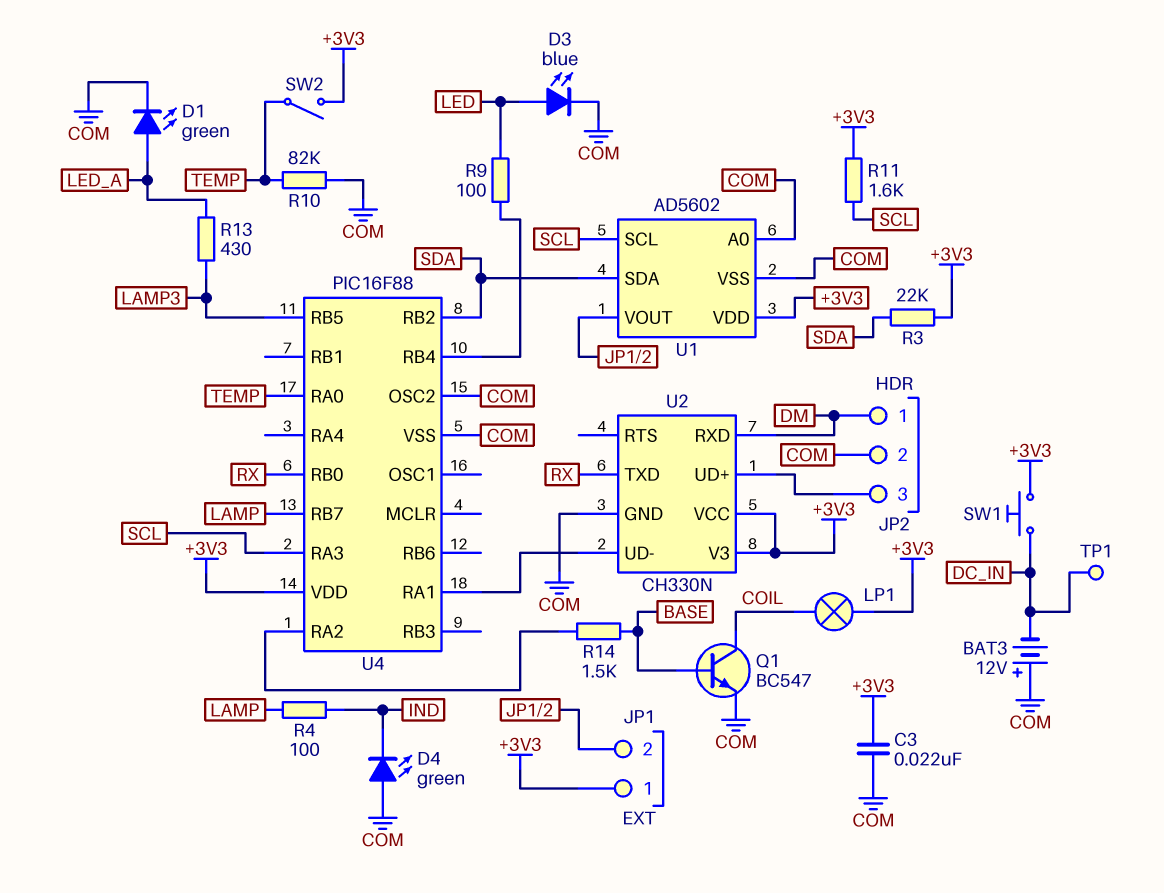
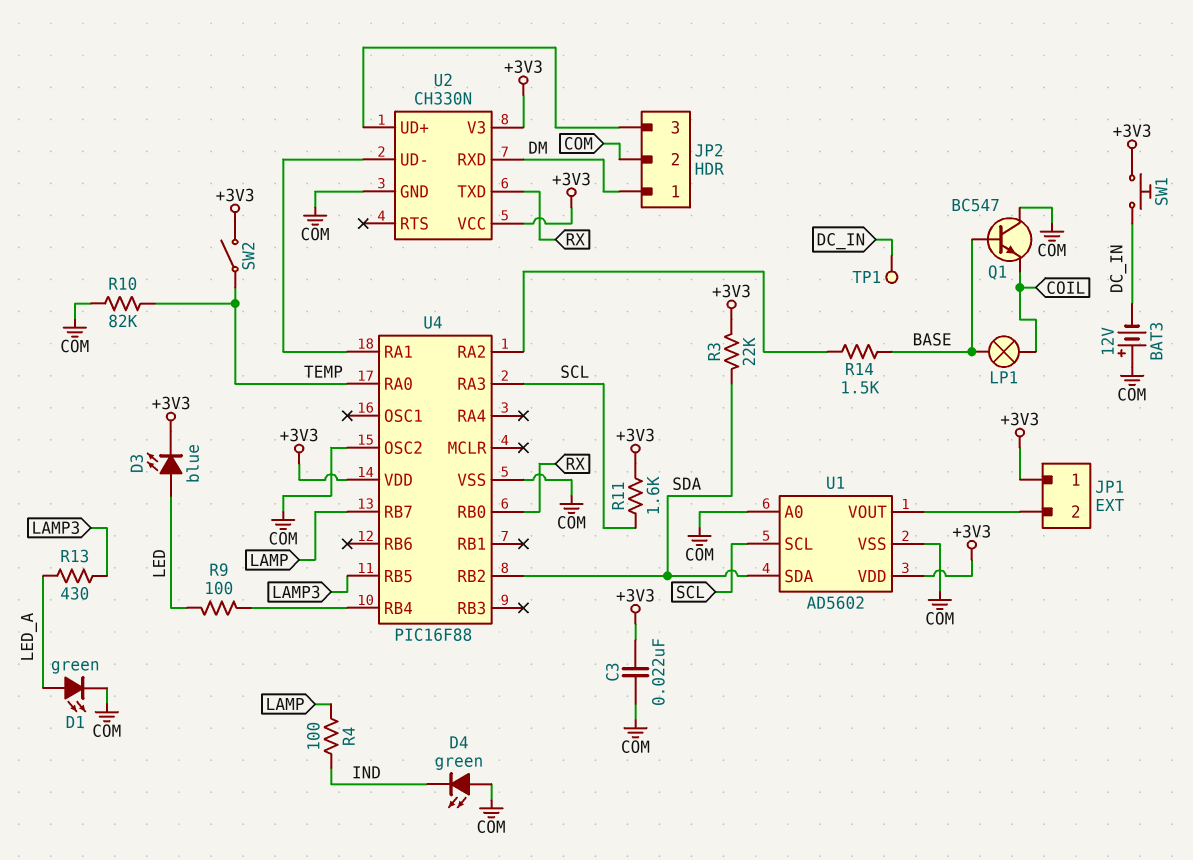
D3: LED blue (A LED, K COM) -> LED blue (A LED, K +3V3)
LP1: lamp (+3V3, COIL) -> lamp (BASE, COIL)
Q1: NPN BC547 (B BASE, C COIL, E COM) -> NPN BC547 (B BASE, C COM, E COIL)

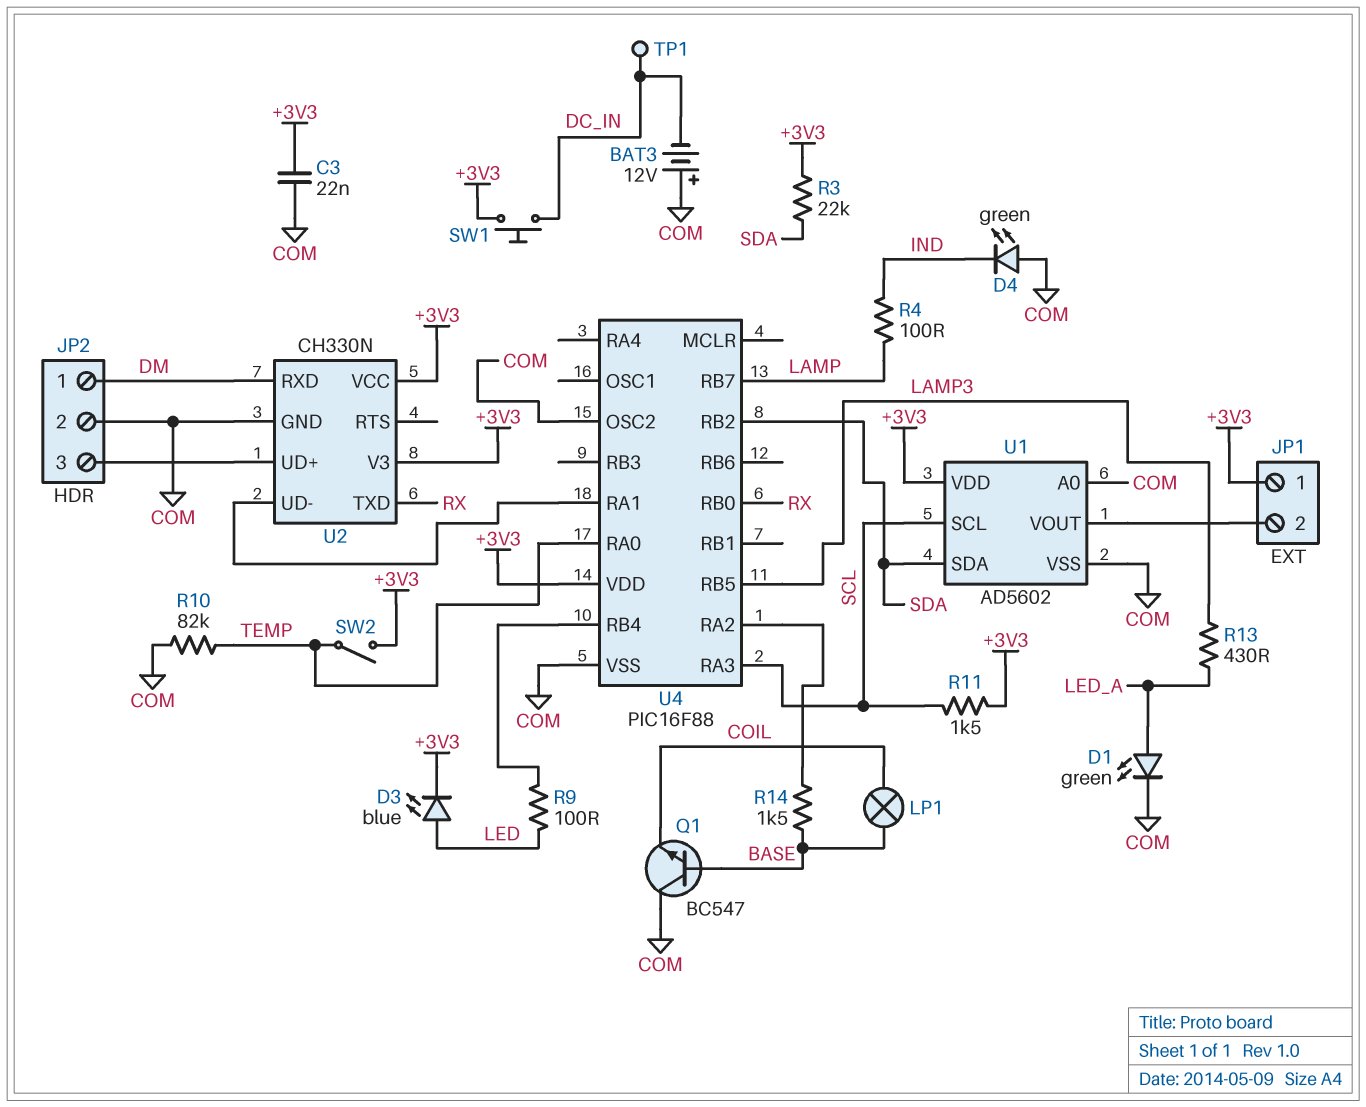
R11: 1.6k (+3V3, SCL) -> 1.5k (+3V3, SCL)

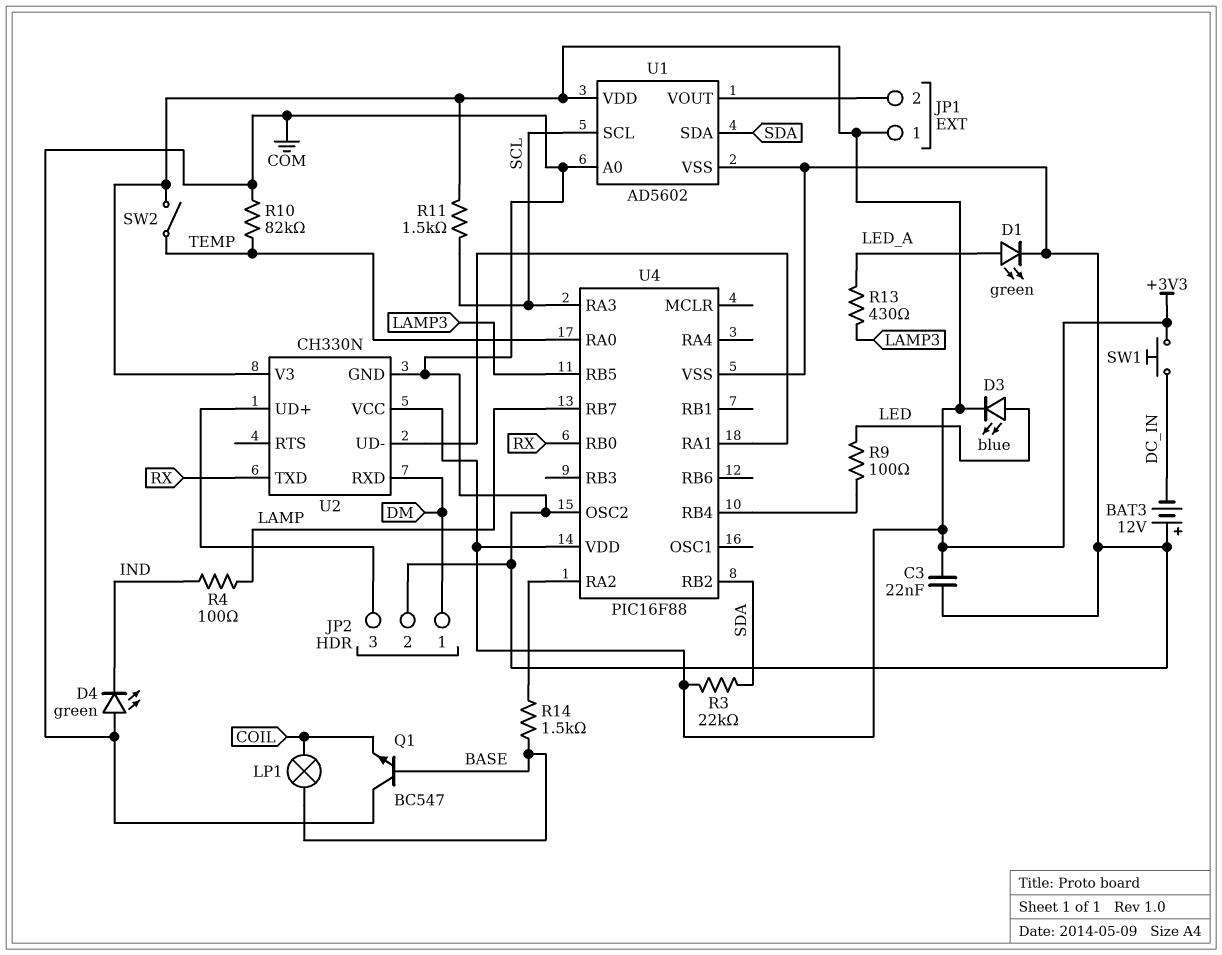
TP1: test point (DC_IN) -> none

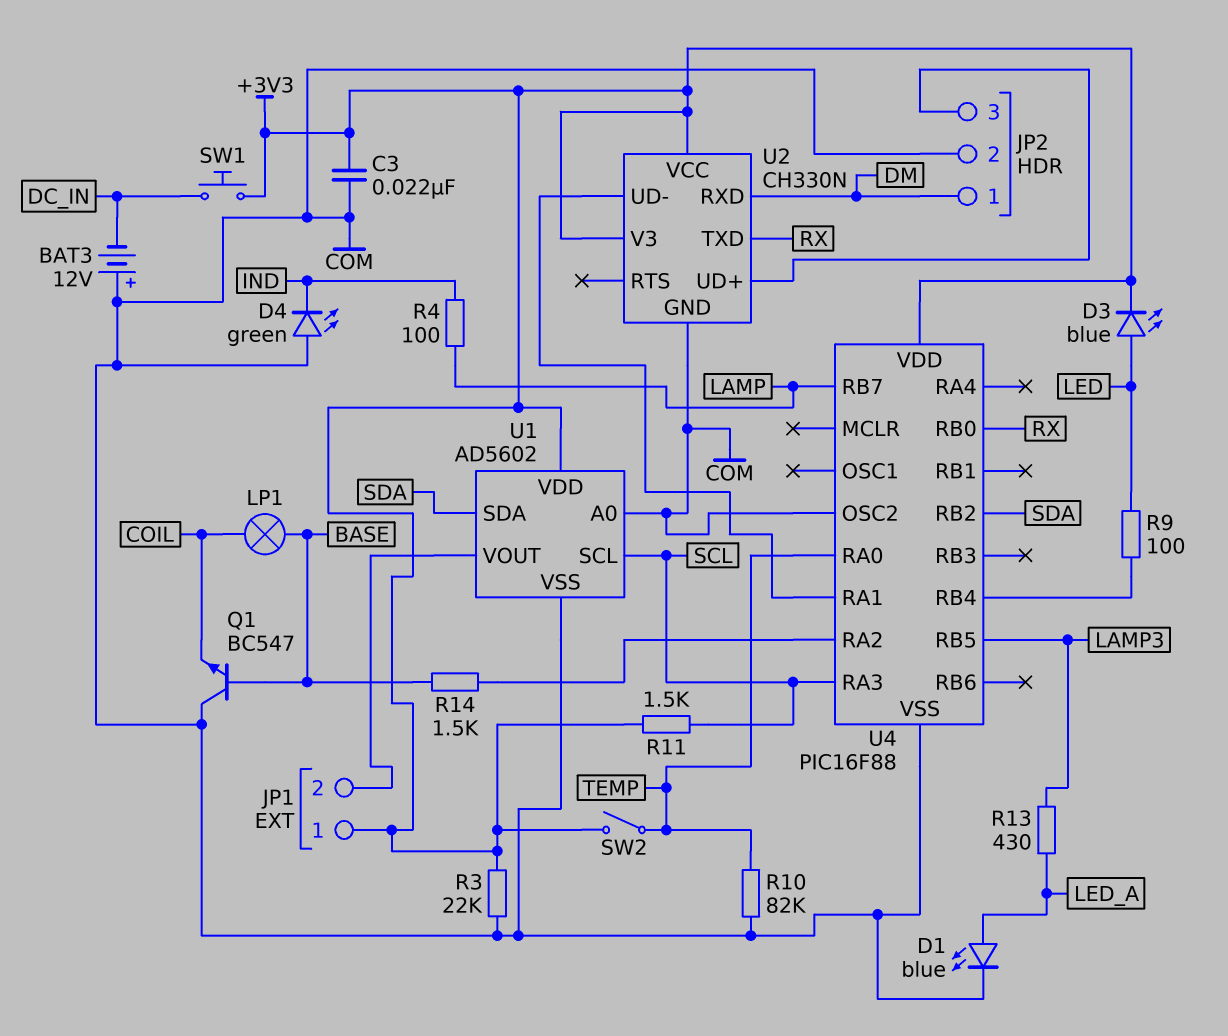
D1: LED green (A LED_A, K COM) -> LED blue (A LED_A, K COM)
R3: 22k (+3V3, SDA) -> 22k (+3V3, COM)

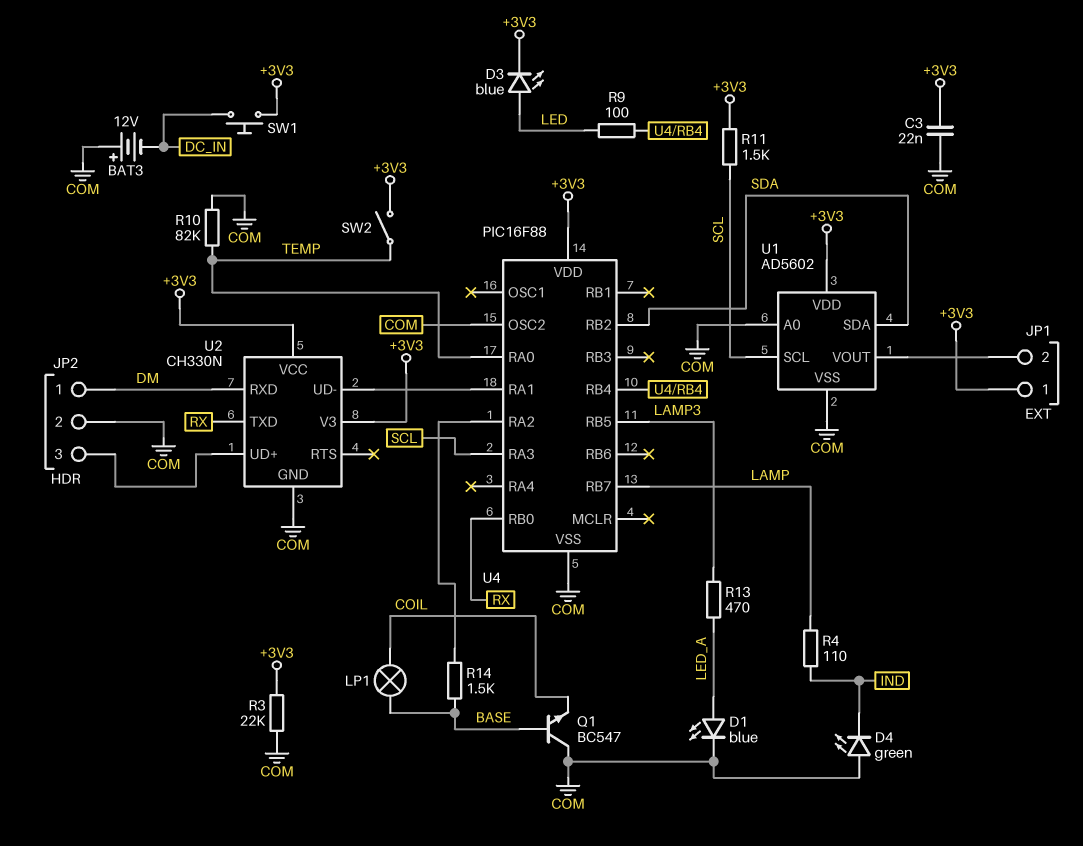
R4: 100 (IND, LAMP) -> 110 (IND, LAMP)
R13: 430 (LAMP3, LED_A) -> 470 (LAMP3, LED_A)

